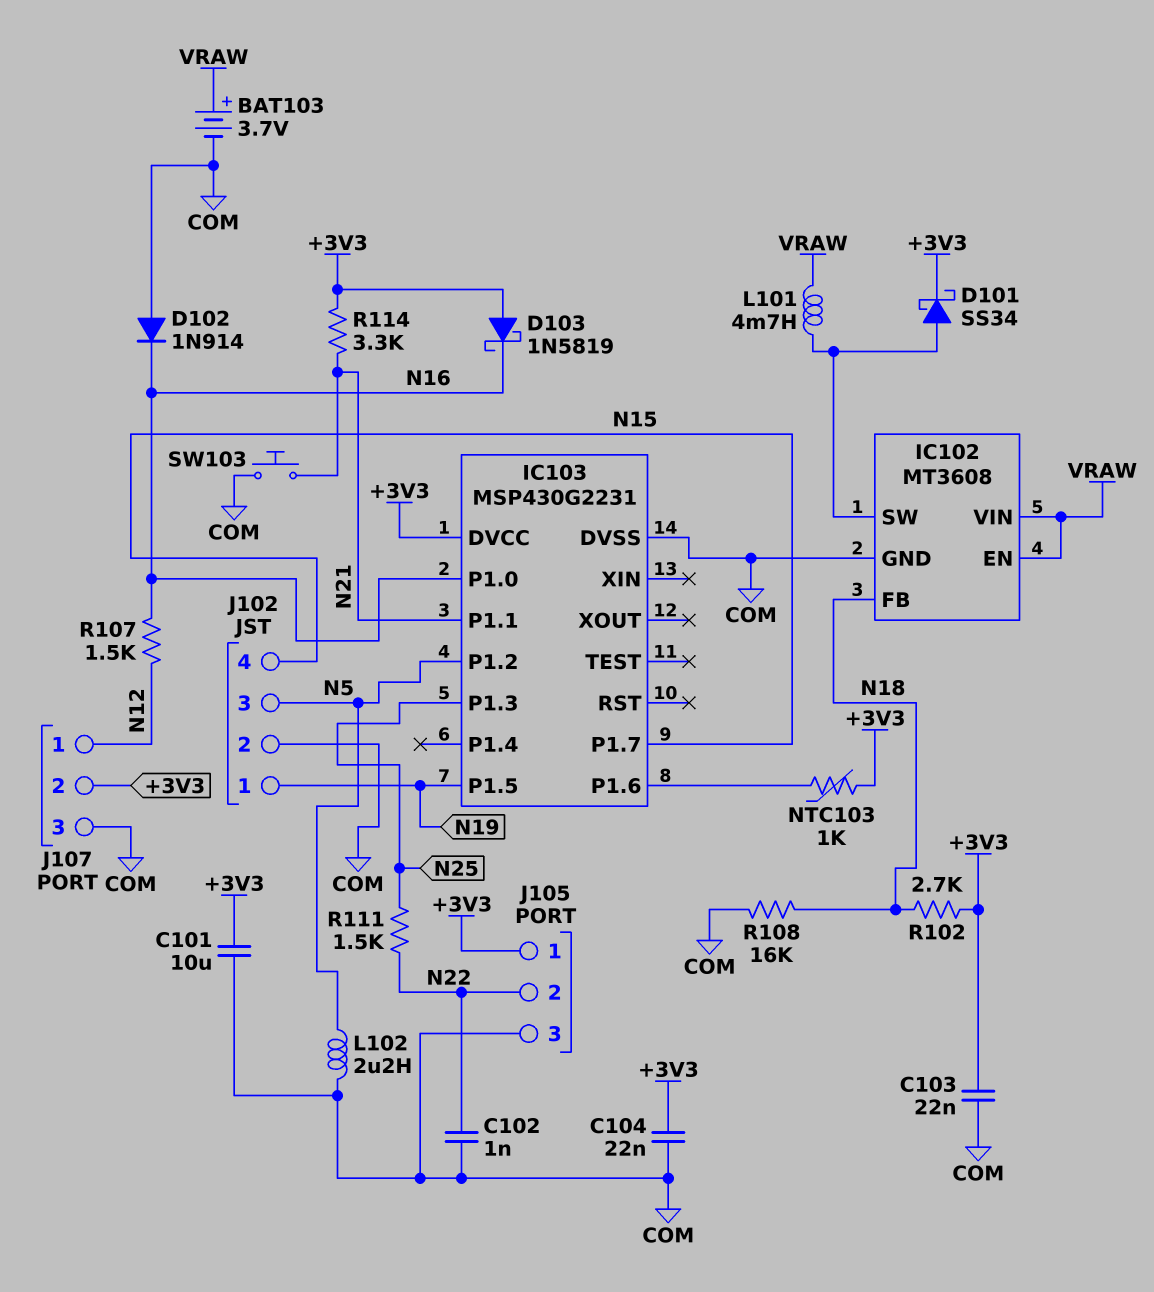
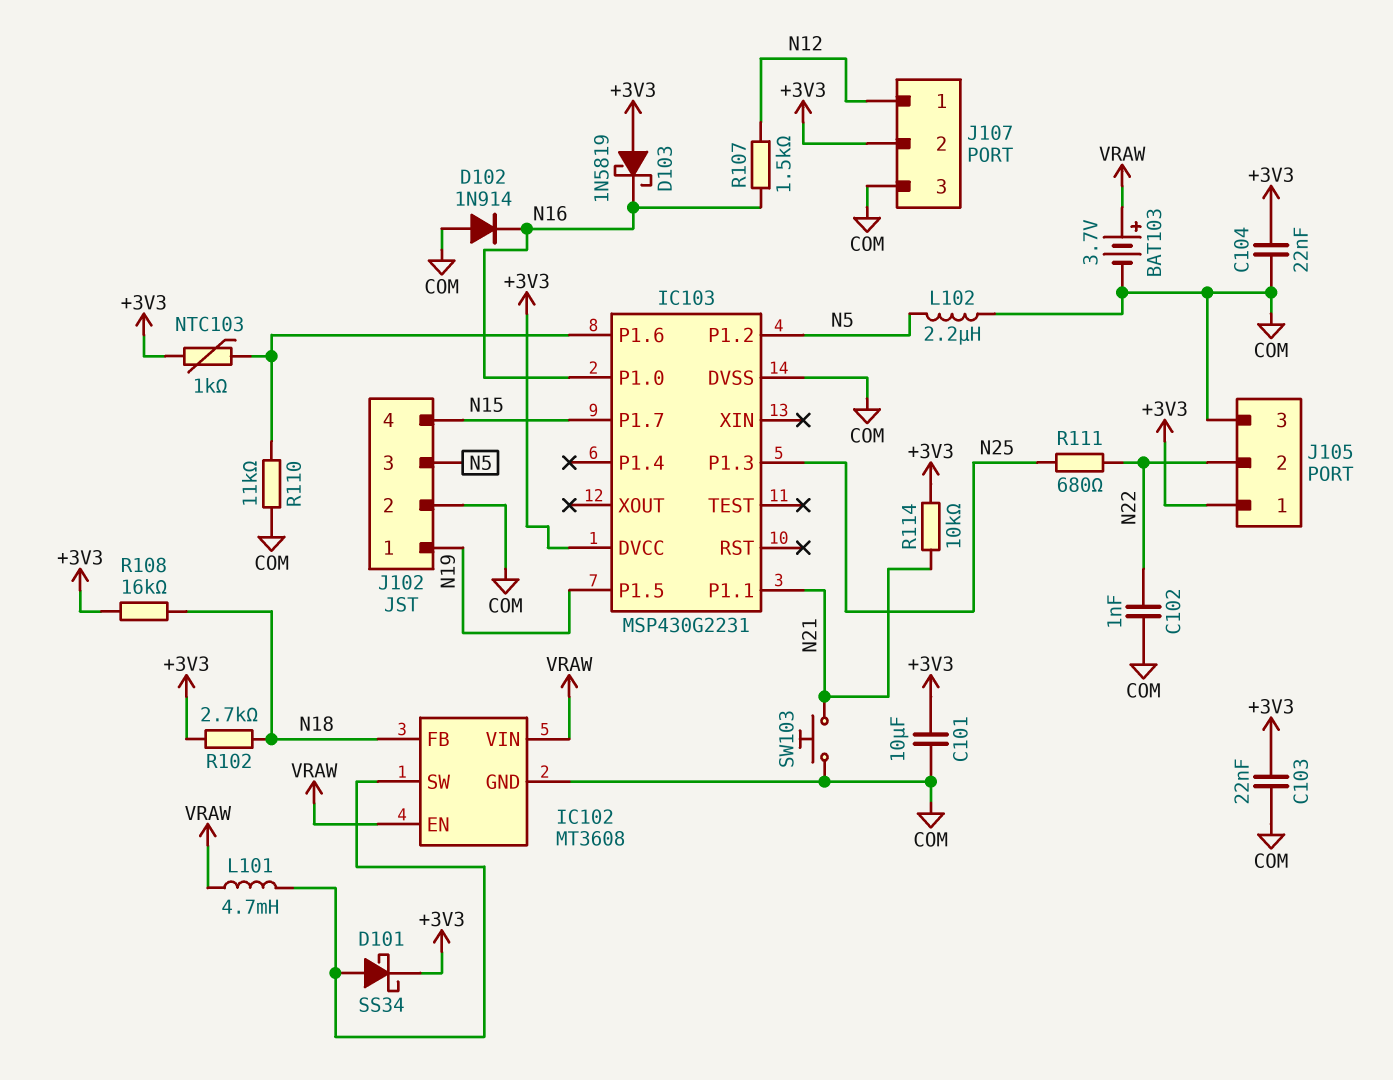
R108: 16k (COM, N18) -> 16k (+3V3, N18)
R110: none -> 11k (COM, IC103/P1.6)
R111: 1.5k (N22, N25) -> 680 (N22, N25)
R114: 3.3k (+3V3, N21) -> 10k (+3V3, N21)

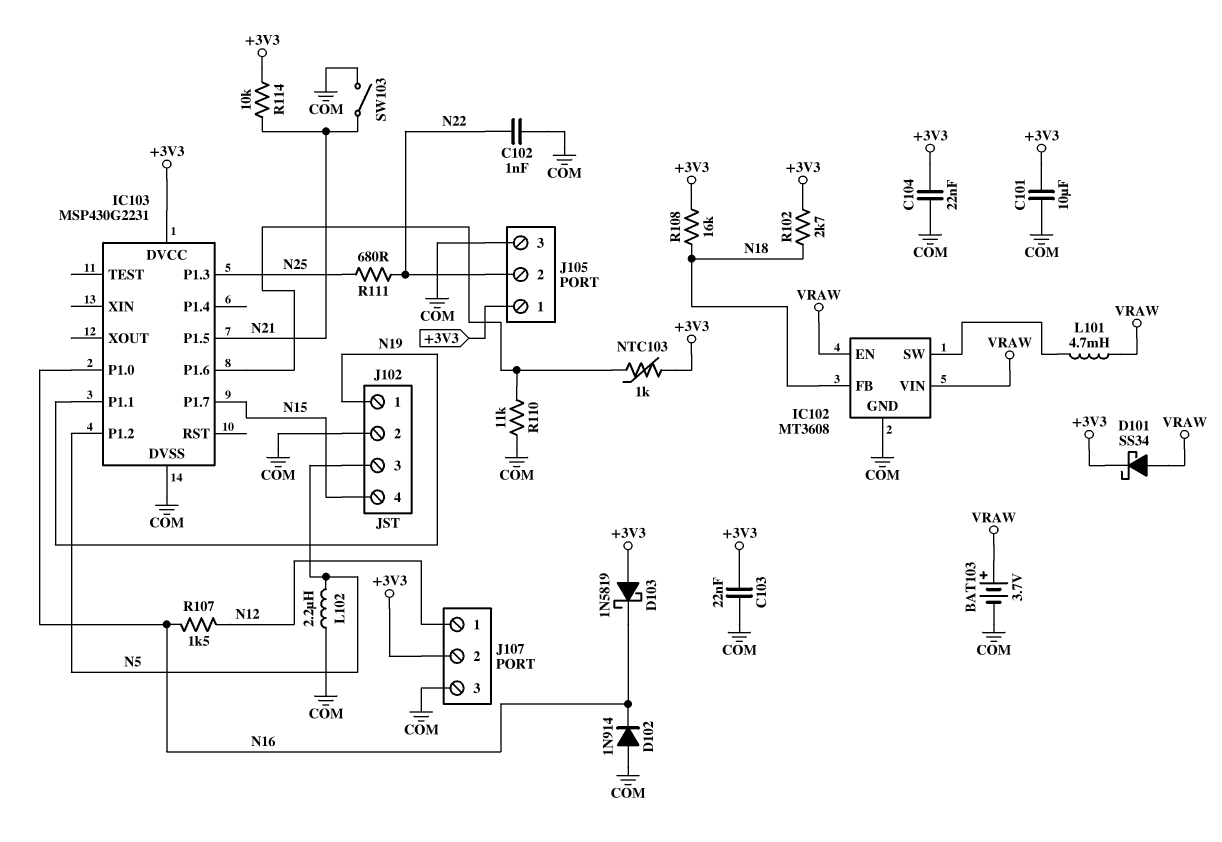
D101: schottky SS34 (A IC102/SW, K +3V3) -> schottky SS34 (A VRAW, K +3V3)
IC103 pin P1.1: N21 -> N19
IC103 pin P1.5: N19 -> N21
SW103: button (COM, N21) -> switch (COM, N21)

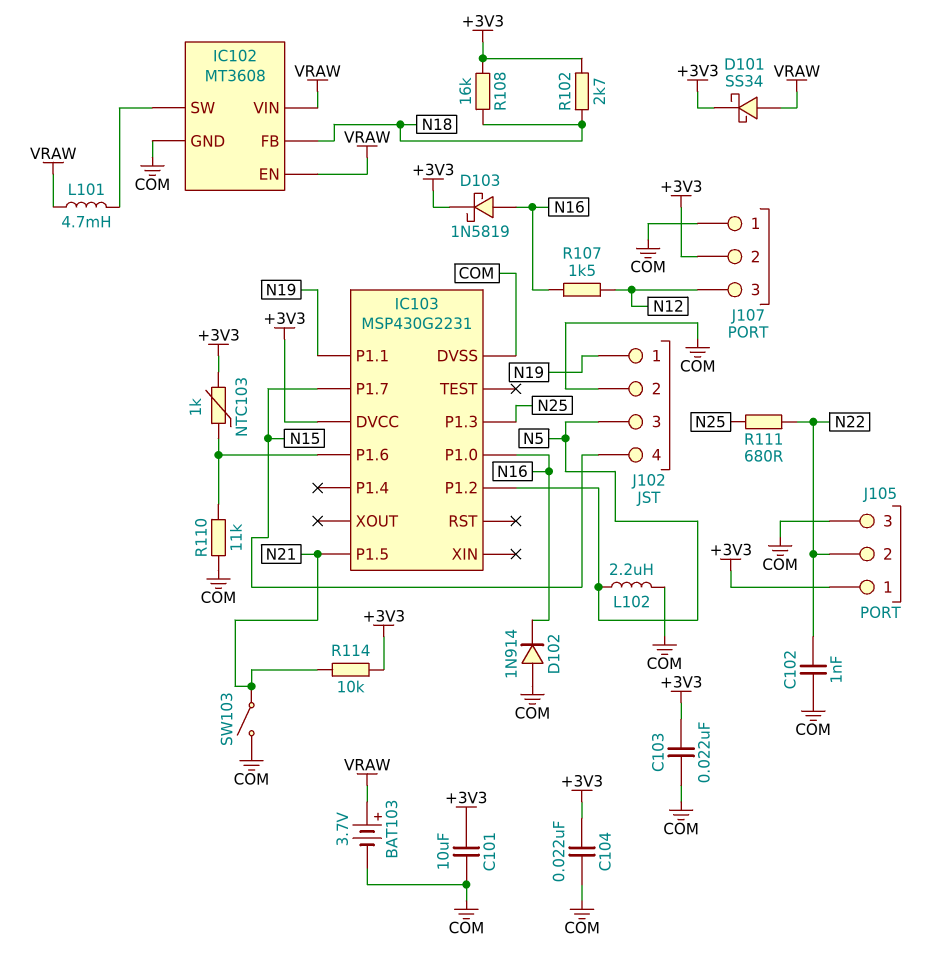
D103: schottky 1N5819 (A +3V3, K N16) -> schottky 1N5819 (A N16, K +3V3)
J107 pin 1: N12 -> COM
J107 pin 3: COM -> N12

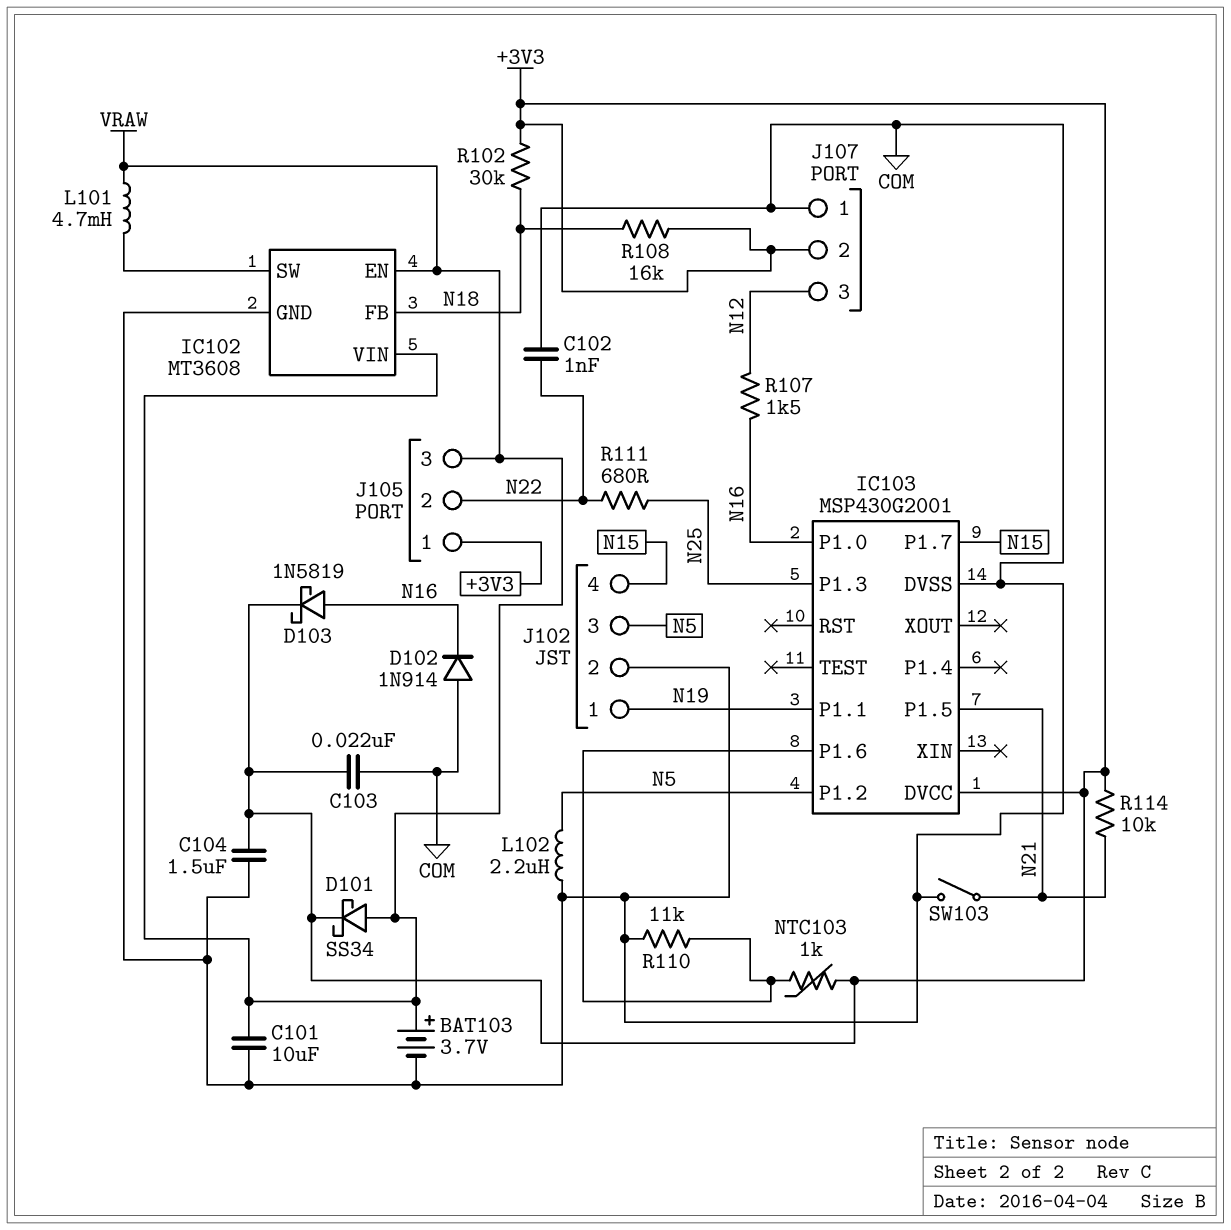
C101: 10uF (+3V3, COM) -> 10uF (COM, VRAW)
C104: 22nF (+3V3, COM) -> 1.5uF (+3V3, COM)
IC103: MSP430G2231 -> MSP430G2001
J105 pin 3: COM -> VRAW
R102: 2.7k (+3V3, N18) -> 30k (+3V3, N18)

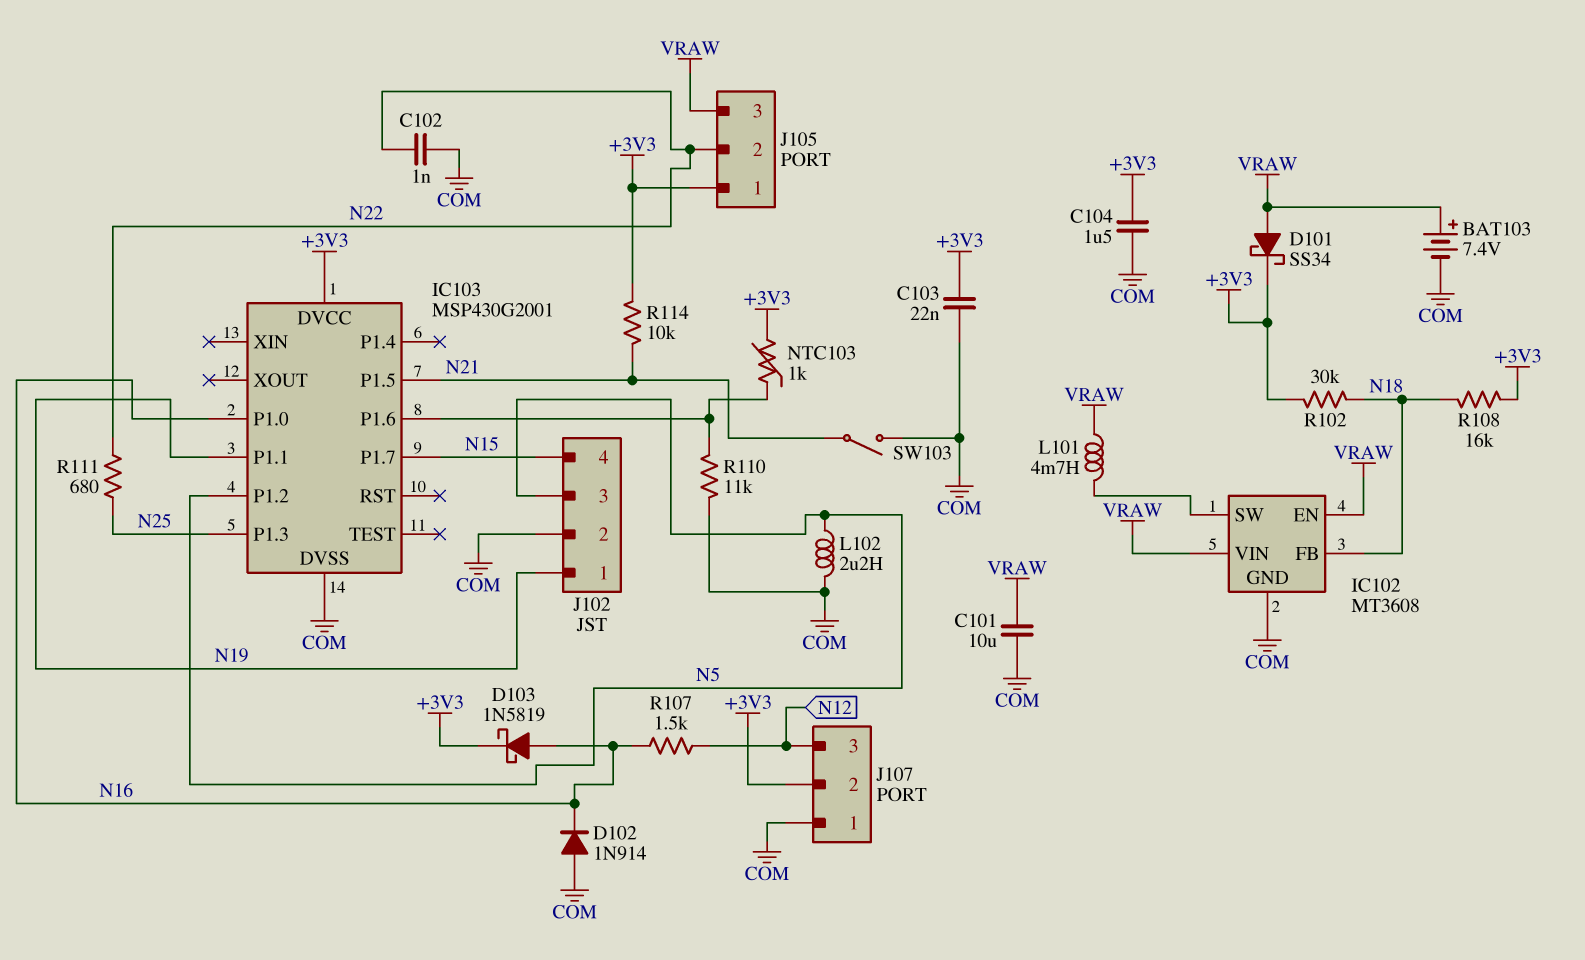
BAT103: 3.7V (plus VRAW, minus COM) -> 7.4V (plus VRAW, minus COM)

